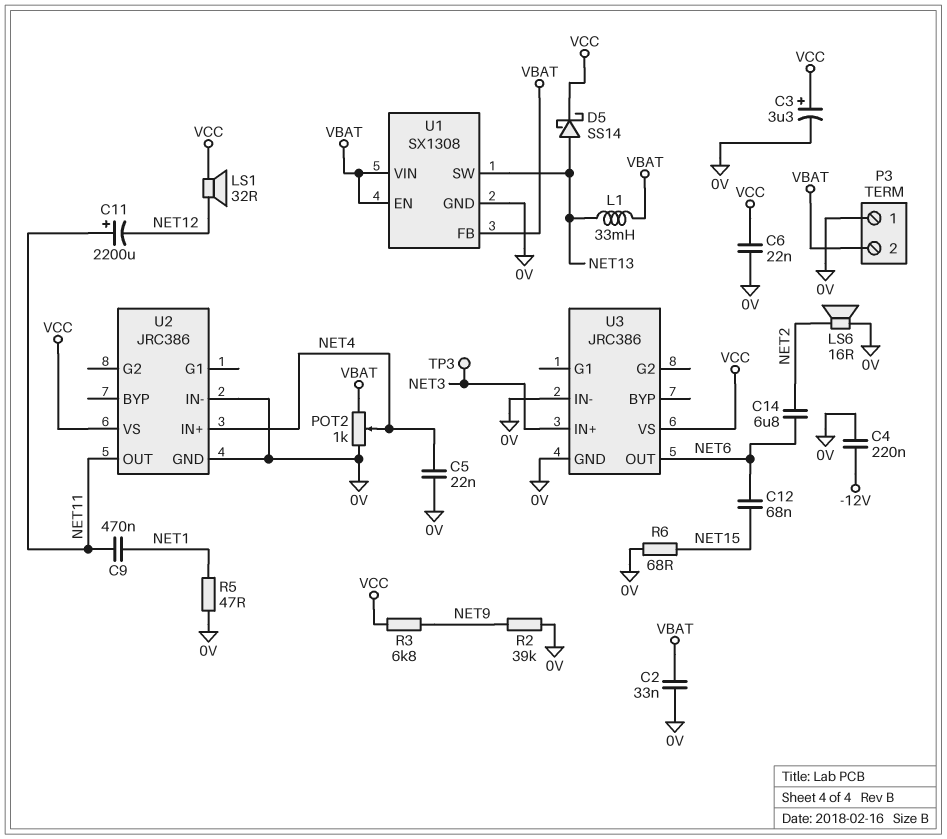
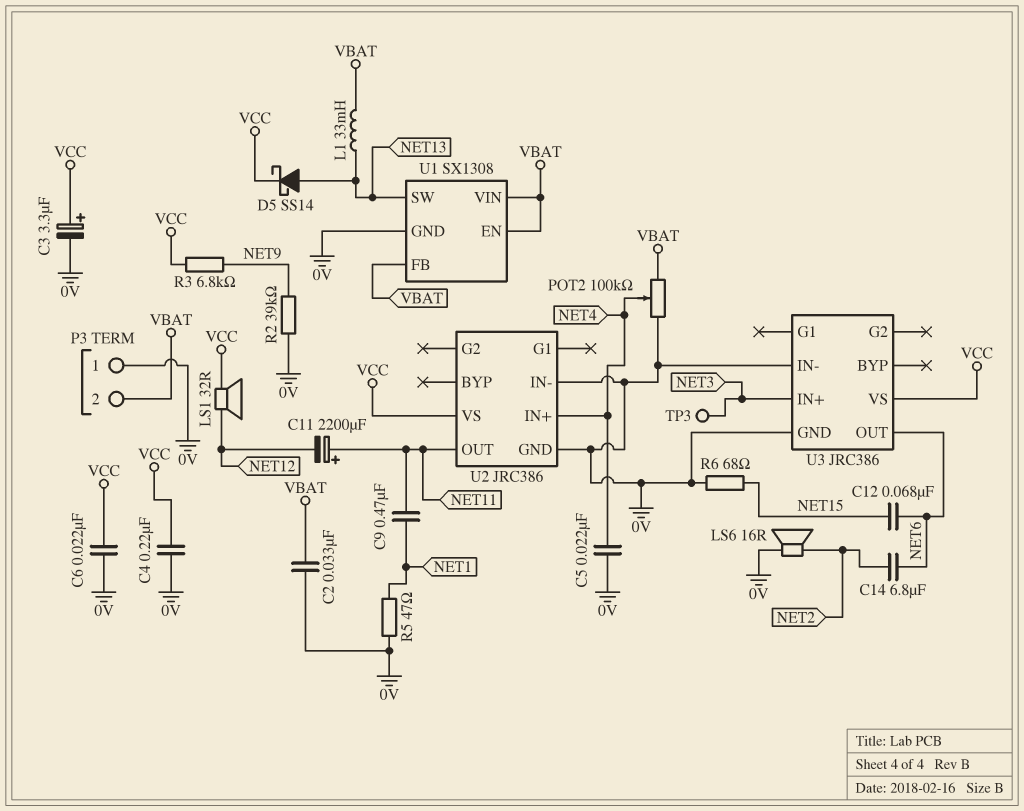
C4: 220nF (-12V, 0V) -> 220nF (0V, VCC)
POT2: 1k (0V, VBAT, wiper NET4) -> 100k (0V, VBAT, wiper NET4)

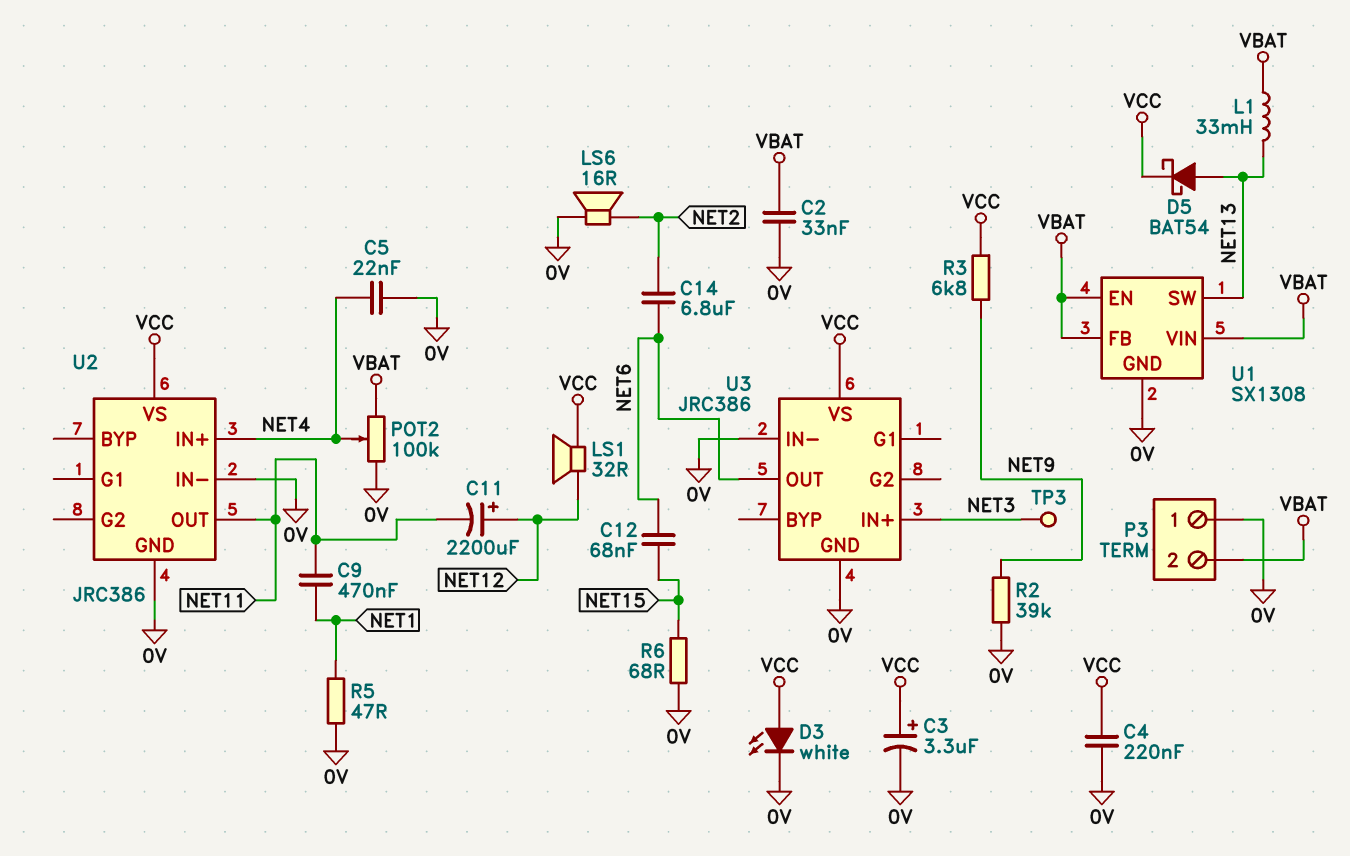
C6: 22nF (0V, VCC) -> none
C11: 2200uF (plus NET11, minus NET12) -> 2200uF (plus NET12, minus NET11)
D3: none -> LED white (A VCC, K 0V)
D5: schottky SS14 (A NET13, K VCC) -> schottky BAT54 (A NET13, K VCC)

